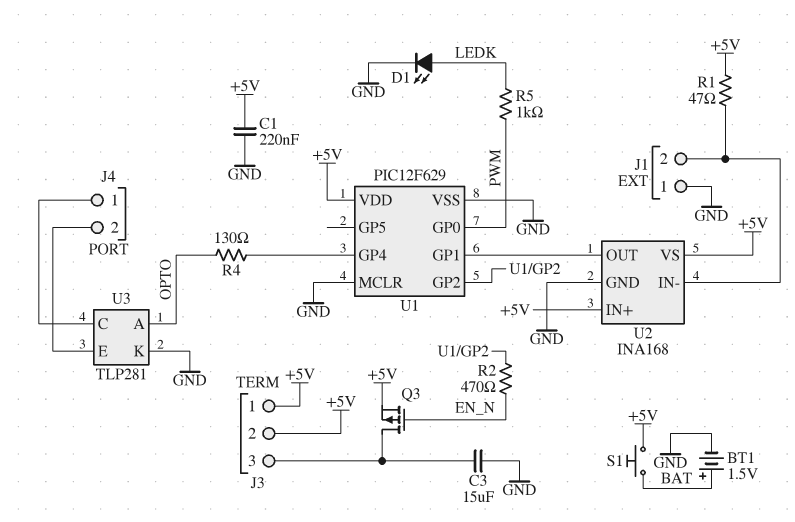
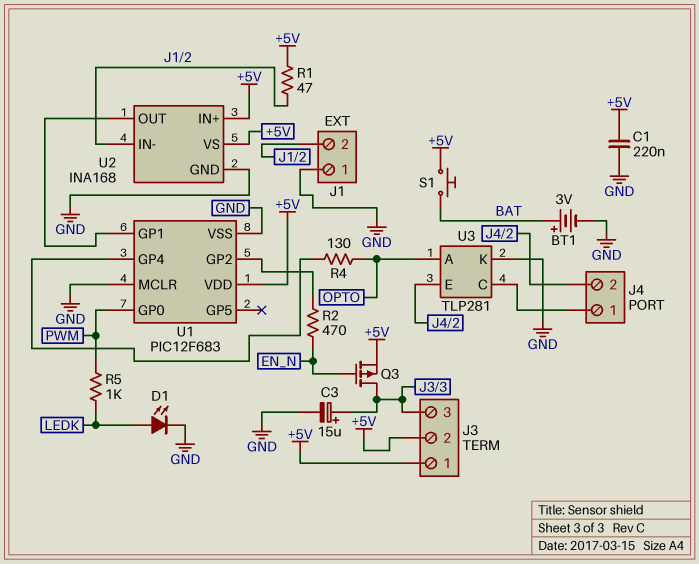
BT1: 1.5V (plus BAT, minus GND) -> 3V (plus BAT, minus GND)
C3: 15uF (GND, J3/3) -> 15uF (plus J3/3, minus GND)
U1: PIC12F629 -> PIC12F683

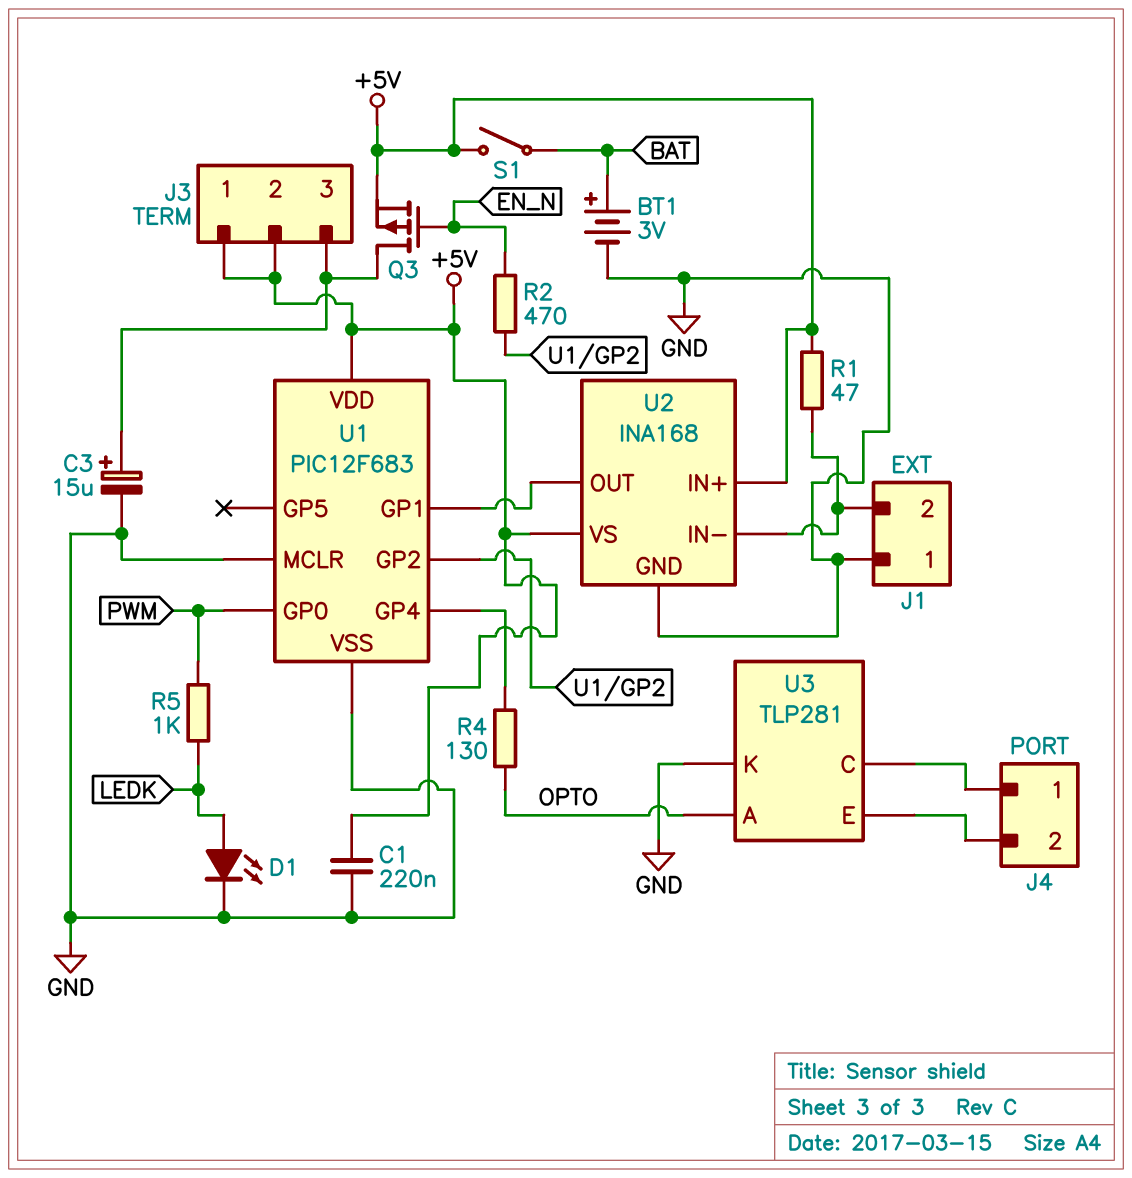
S1: button (+5V, BAT) -> switch (+5V, BAT)

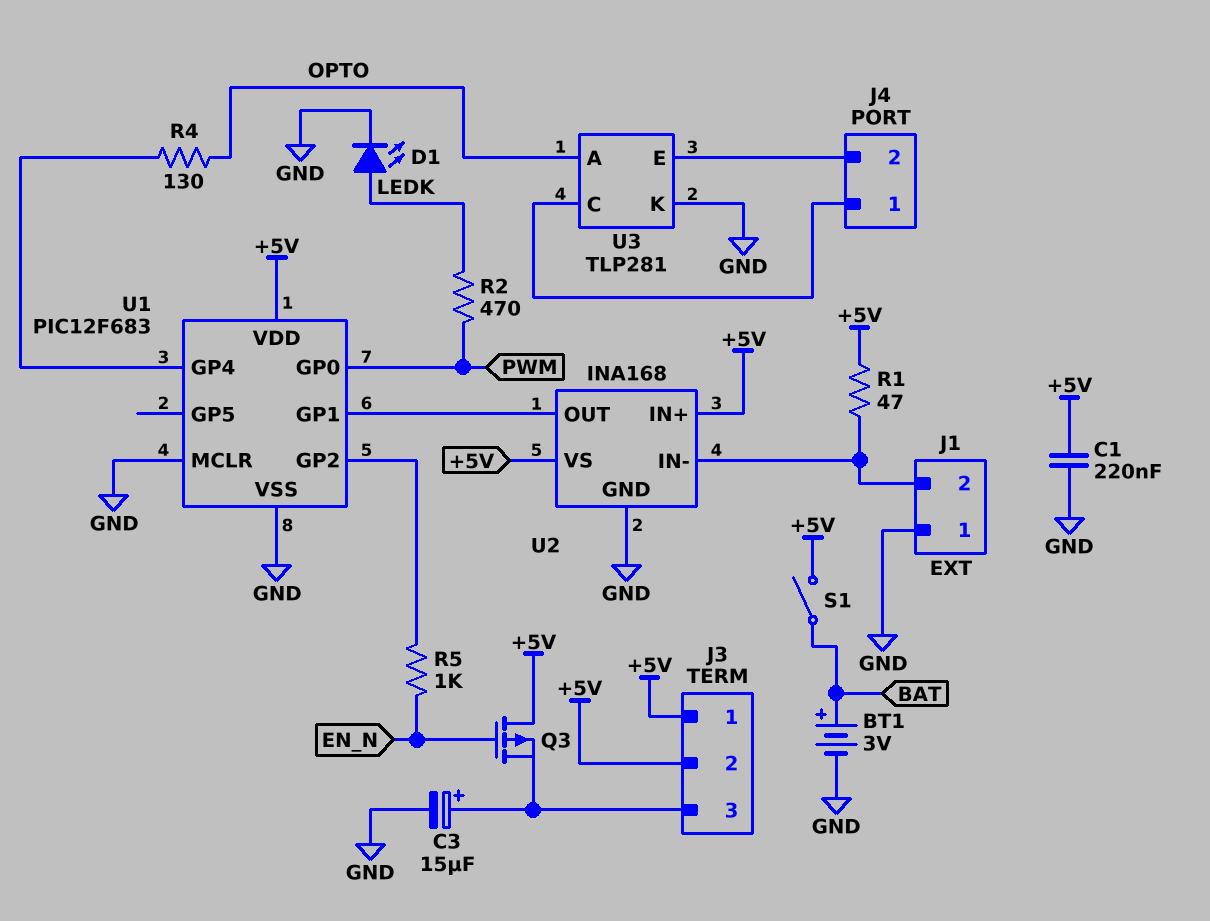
Q3: PMOS (G EN_N, D J3/3, S +5V) -> PMOS (G EN_N, D +5V, S J3/3)
R2: 470 (EN_N, U1/GP2) -> 470 (LEDK, PWM)
R5: 1k (LEDK, PWM) -> 1k (EN_N, U1/GP2)

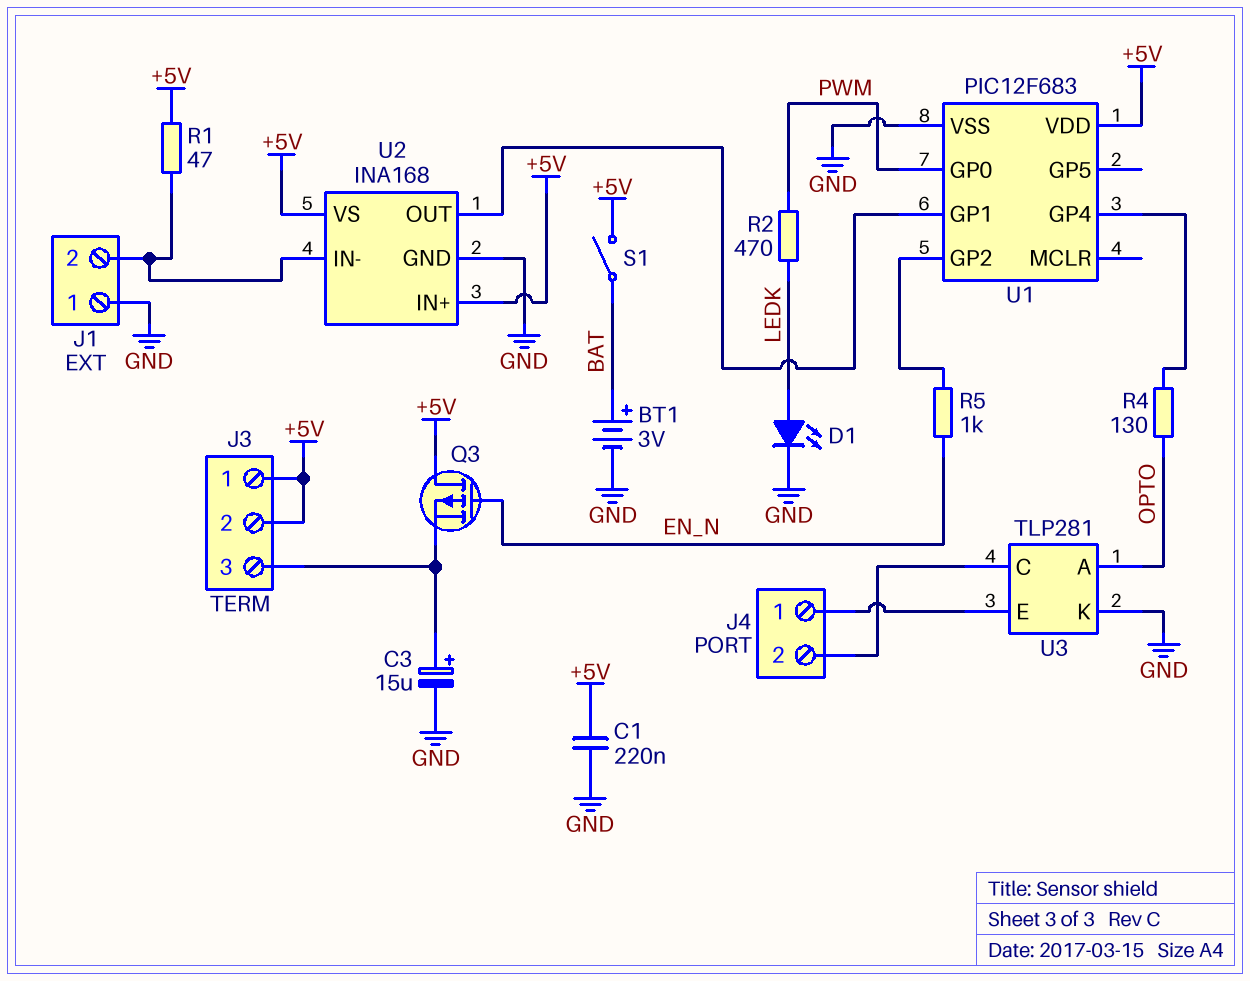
U1 pin MCLR: GND -> none
U3 pin C: J4/1 -> J4/2
U3 pin E: J4/2 -> J4/1

